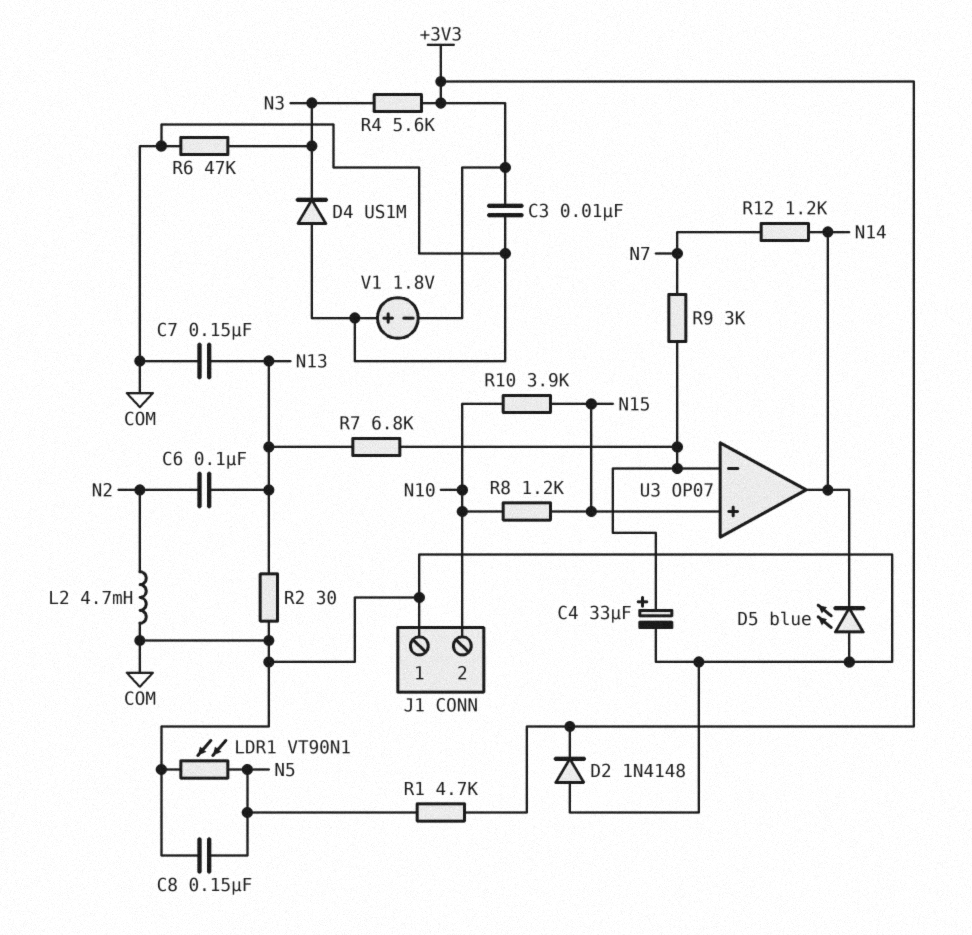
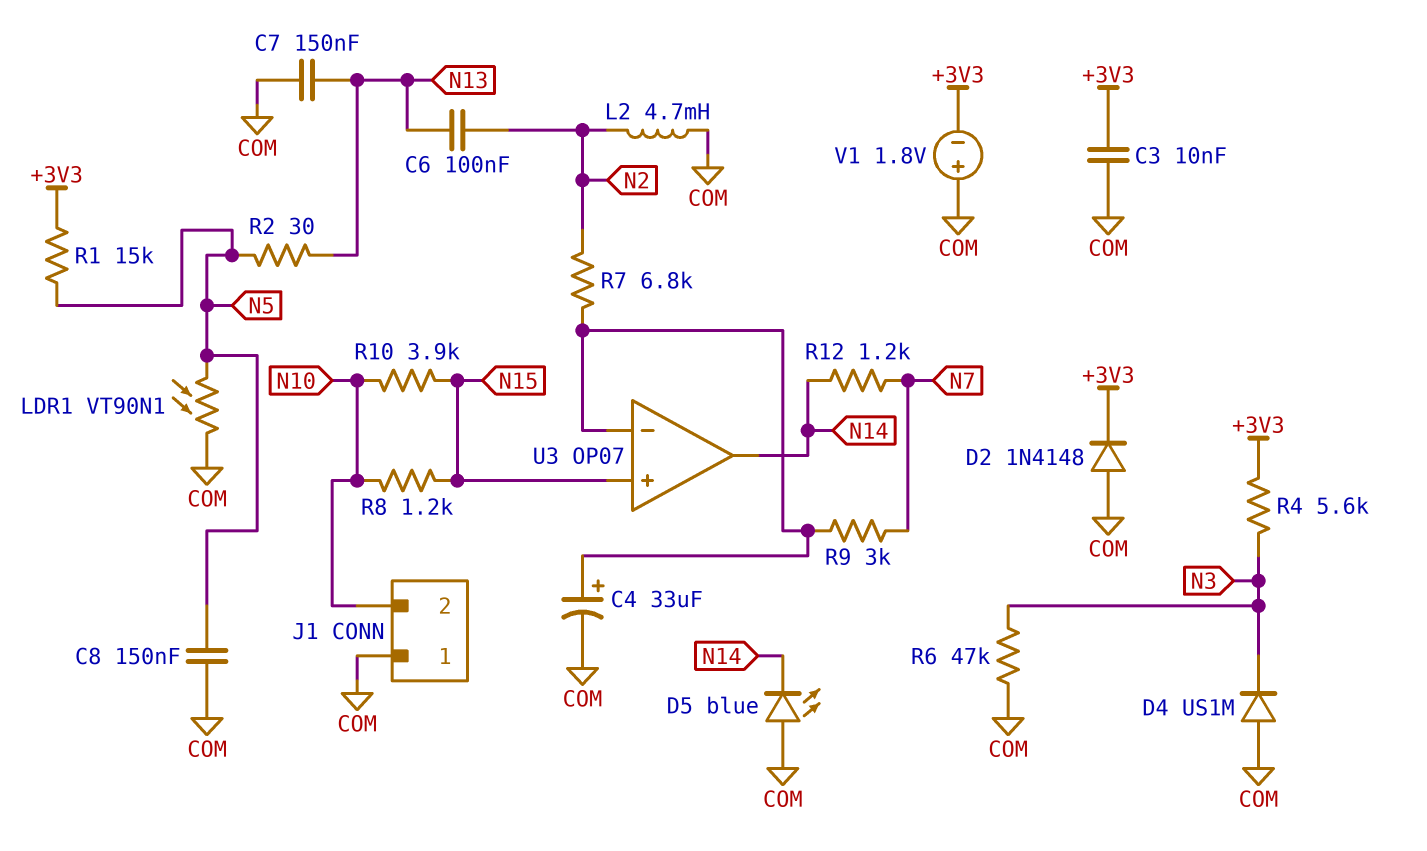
R1: 4.7k (+3V3, N5) -> 15k (+3V3, N5)
R2: 30 (COM, N13) -> 30 (N5, N13)
R7: 6.8k (N13, U3/in-) -> 6.8k (N2, U3/in-)

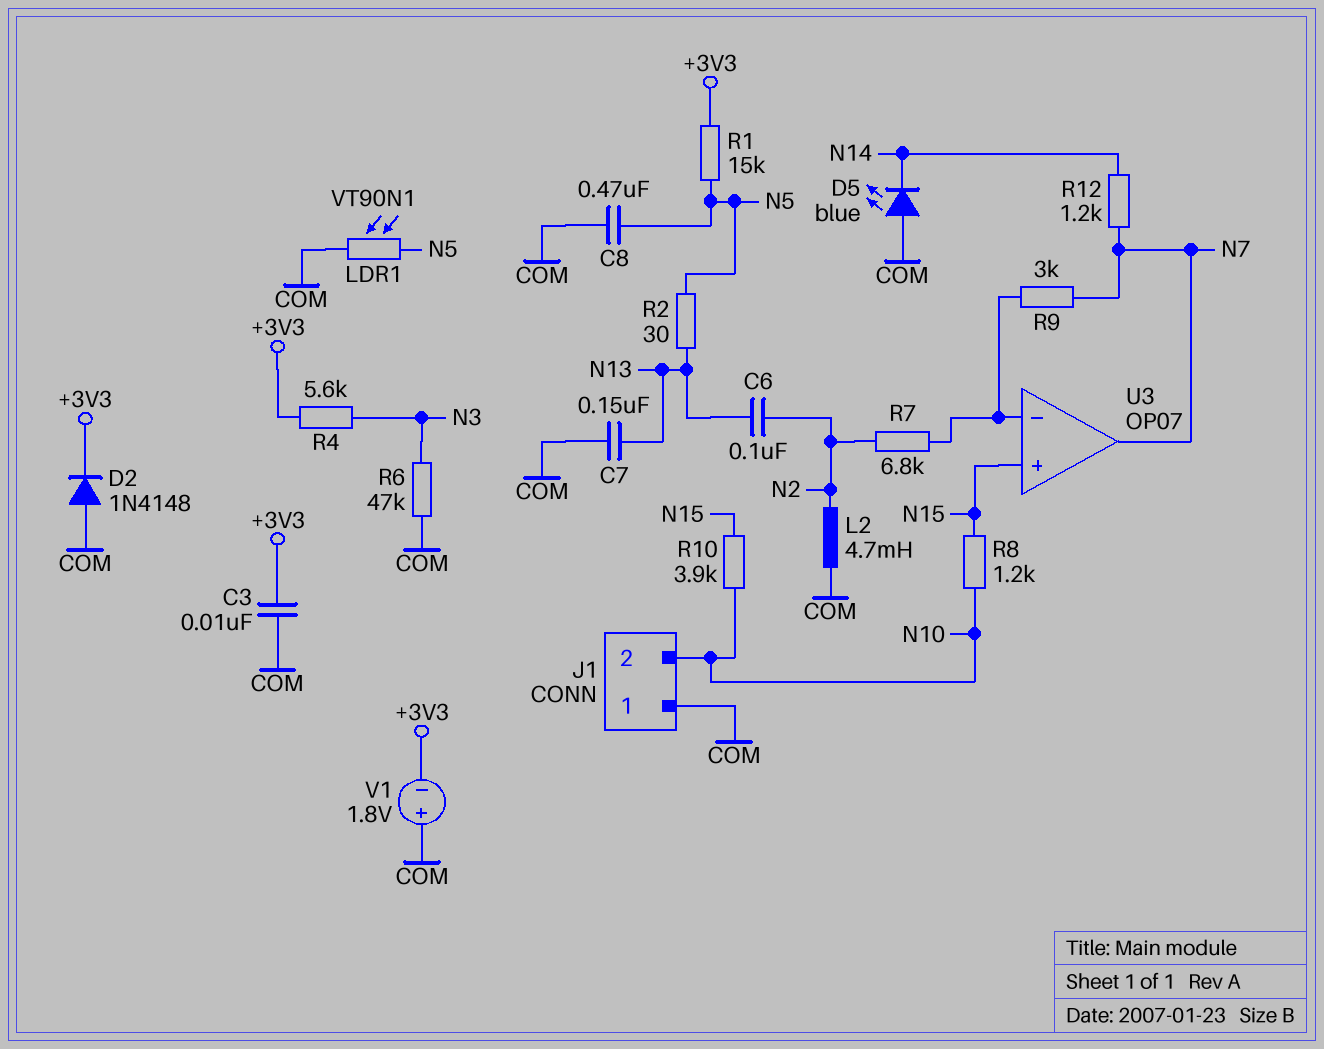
C4: 33uF (plus U3/in-, minus COM) -> none
C8: 150nF (COM, N5) -> 470nF (COM, N5)
D4: diode US1M (A COM, K N3) -> none
U3 pin out: N14 -> N7

